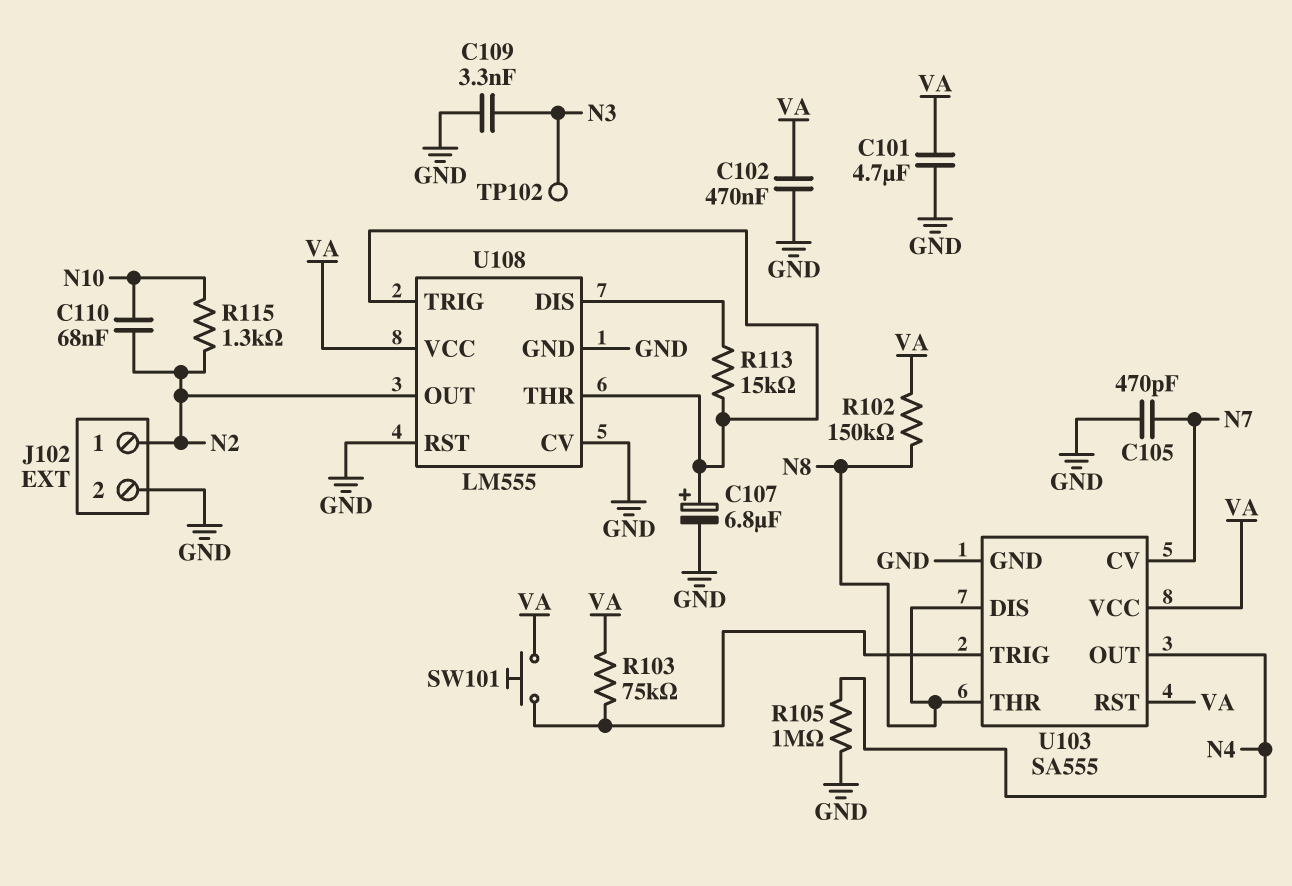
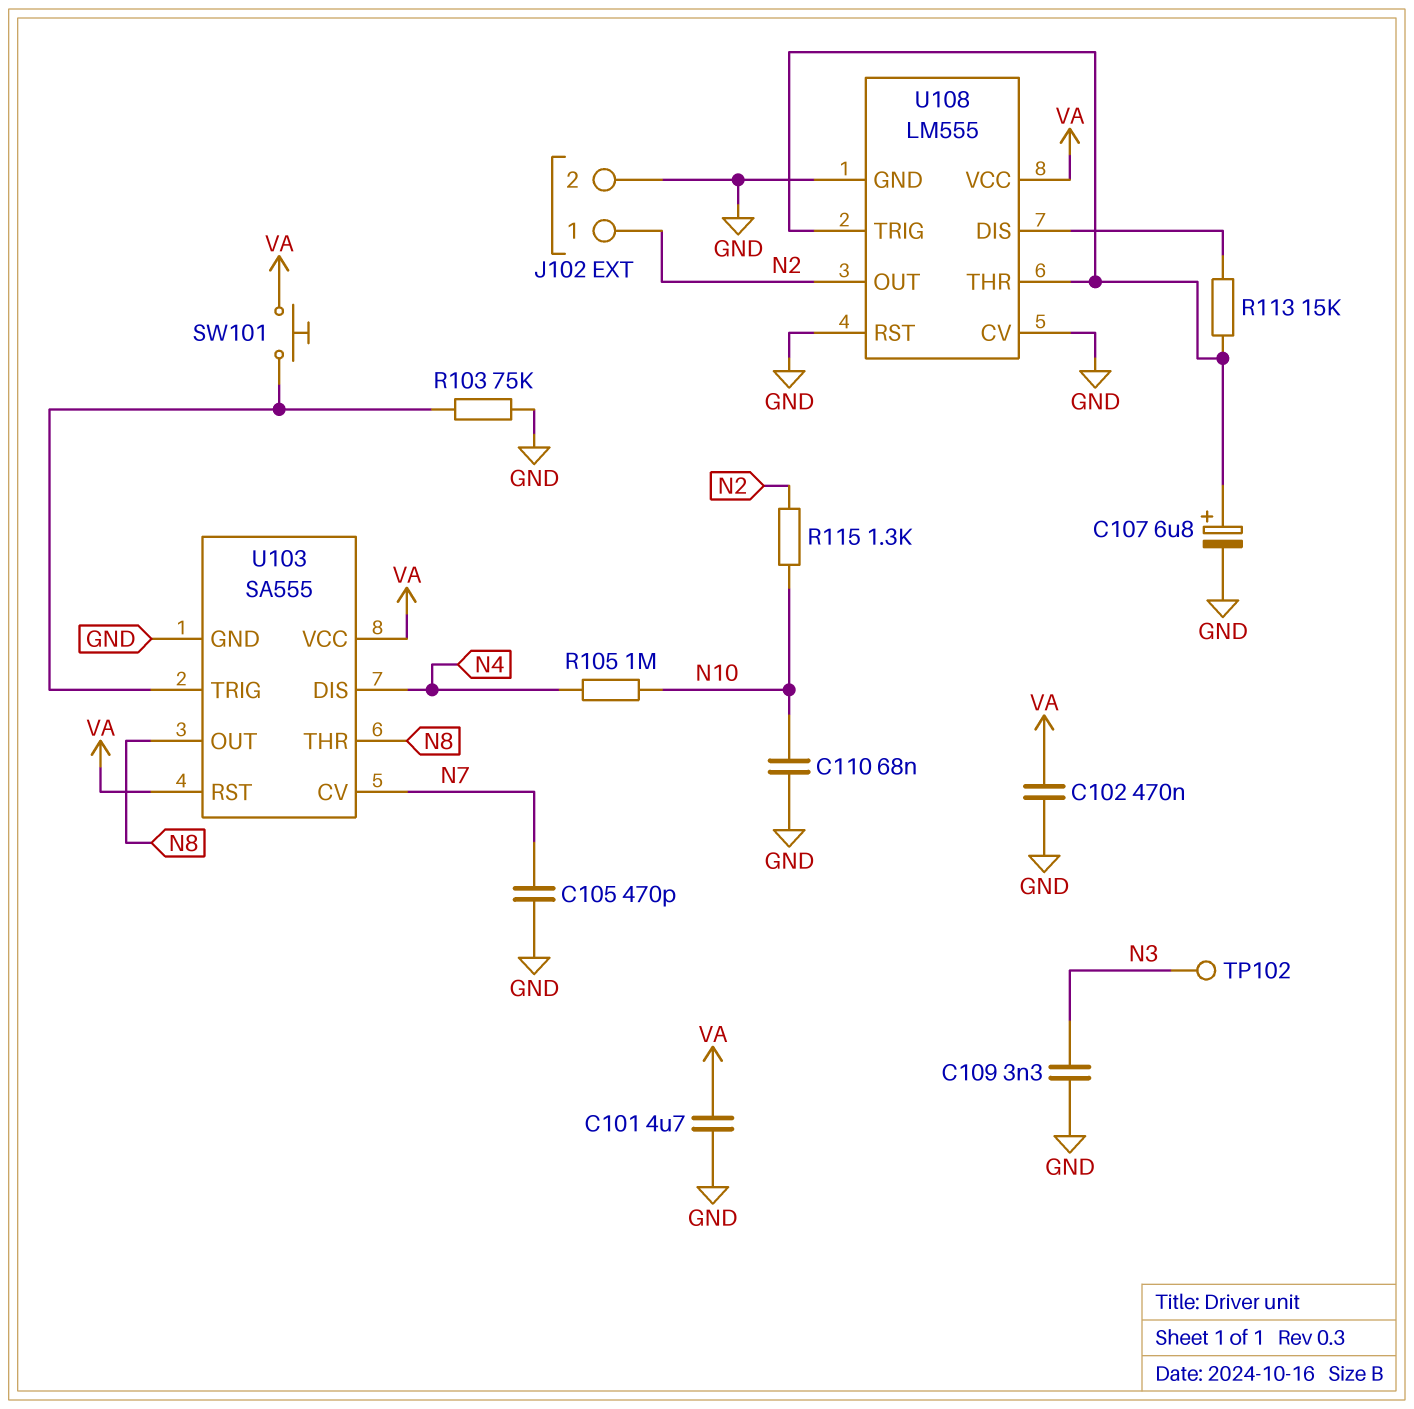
C110: 68nF (N2, N10) -> 68nF (GND, N10)
R102: 150k (N8, VA) -> none
R103: 75k (U103/TRIG, VA) -> 75k (GND, U103/TRIG)
R105: 1M (GND, N4) -> 1M (N4, N10)
U103 pin DIS: N8 -> N4
U103 pin OUT: N4 -> N8

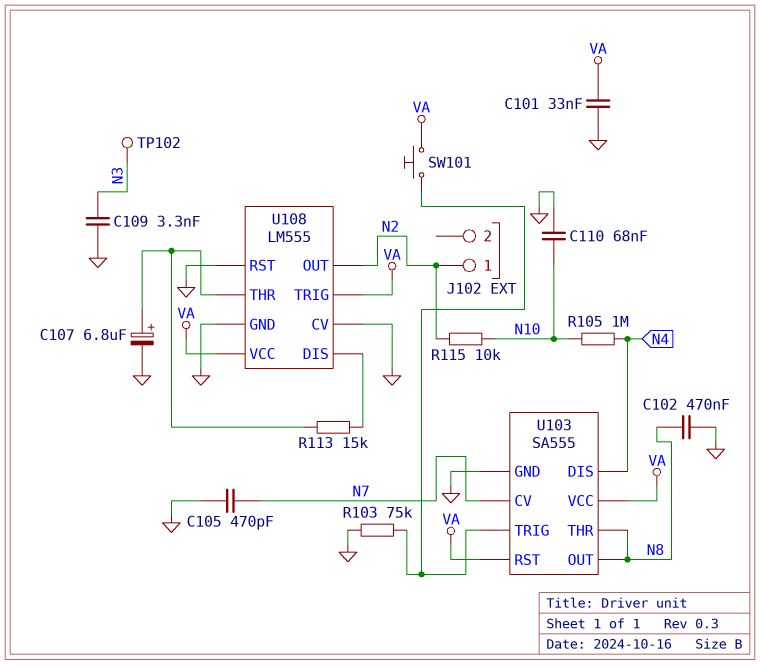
C101: 4.7uF (GND, VA) -> 33nF (GND, VA)
C102: 470nF (GND, VA) -> 470nF (GND, N8)
J102 pin 2: GND -> none
R115: 1.3k (N2, N10) -> 10k (N2, N10)
U108 pin TRIG: U108/THR -> VA

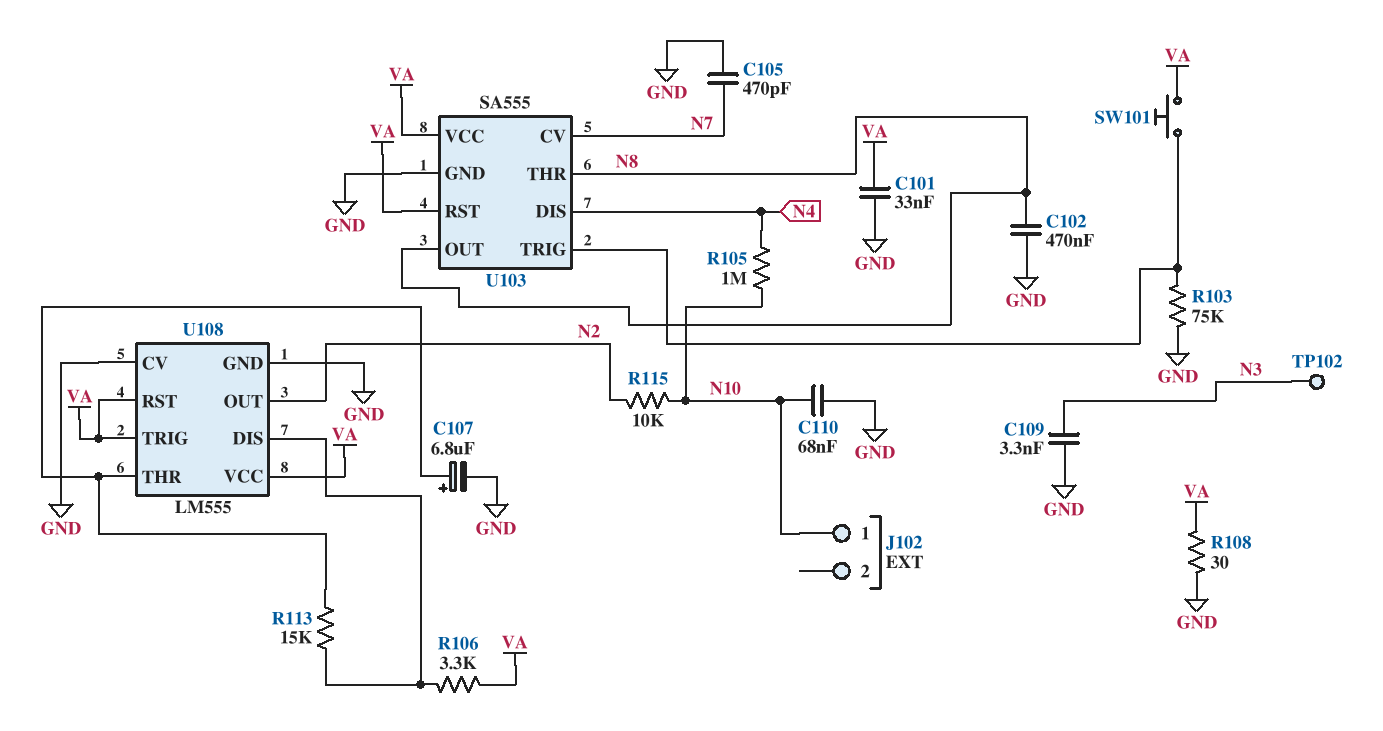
J102 pin 1: N2 -> N10
R106: none -> 3.3k (U108/DIS, VA)
R108: none -> 30 (GND, VA)
U108 pin RST: GND -> VA

